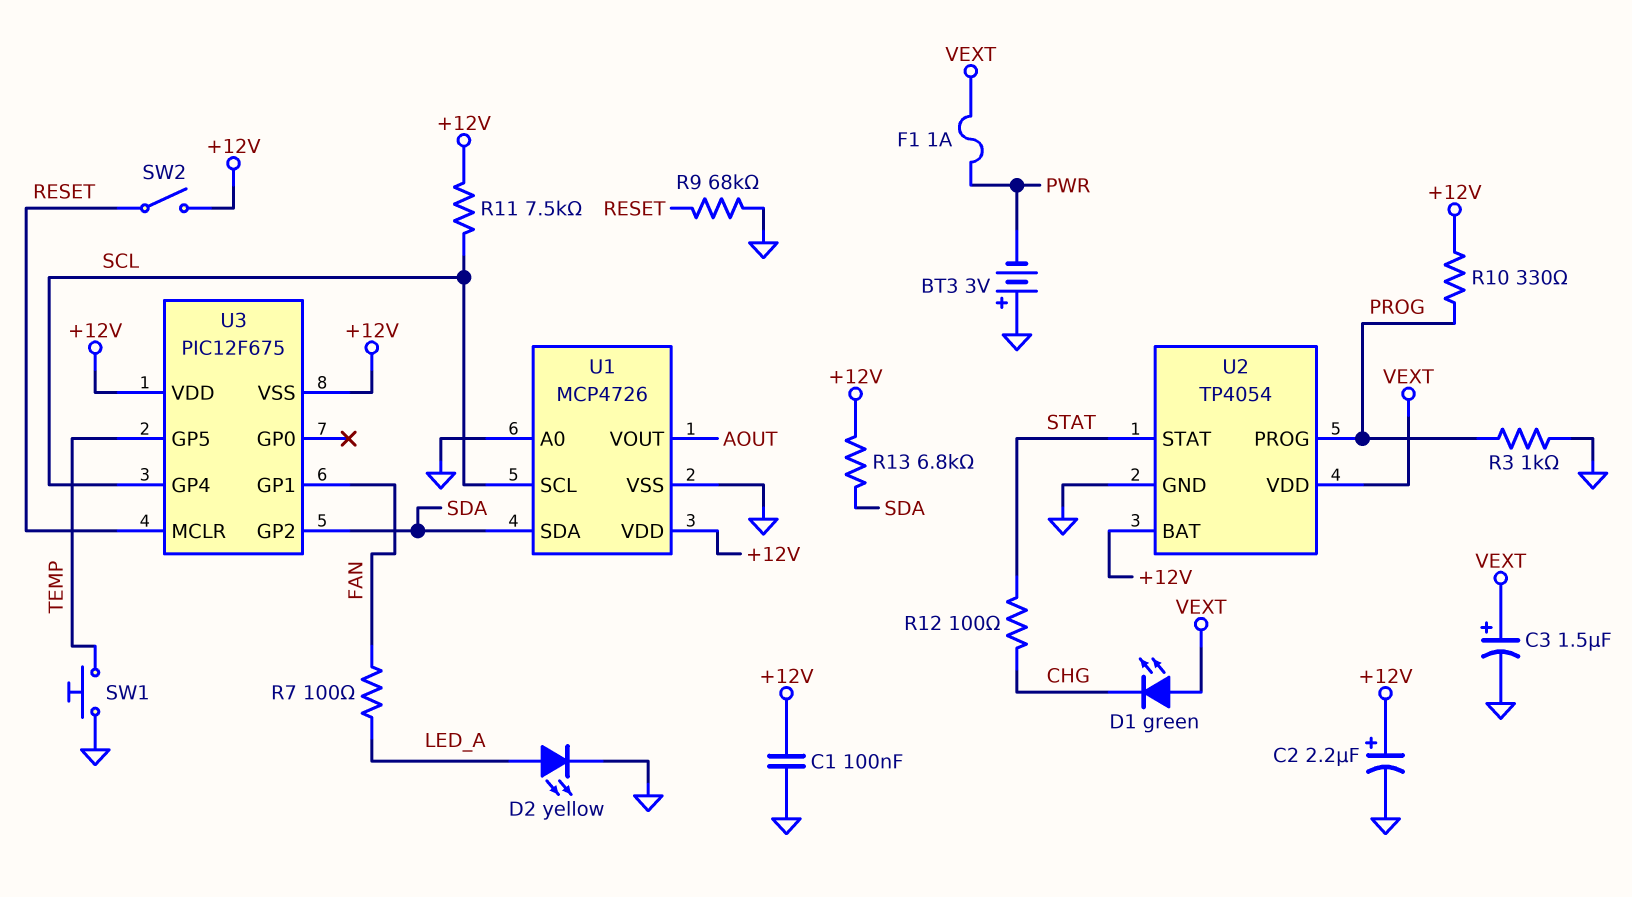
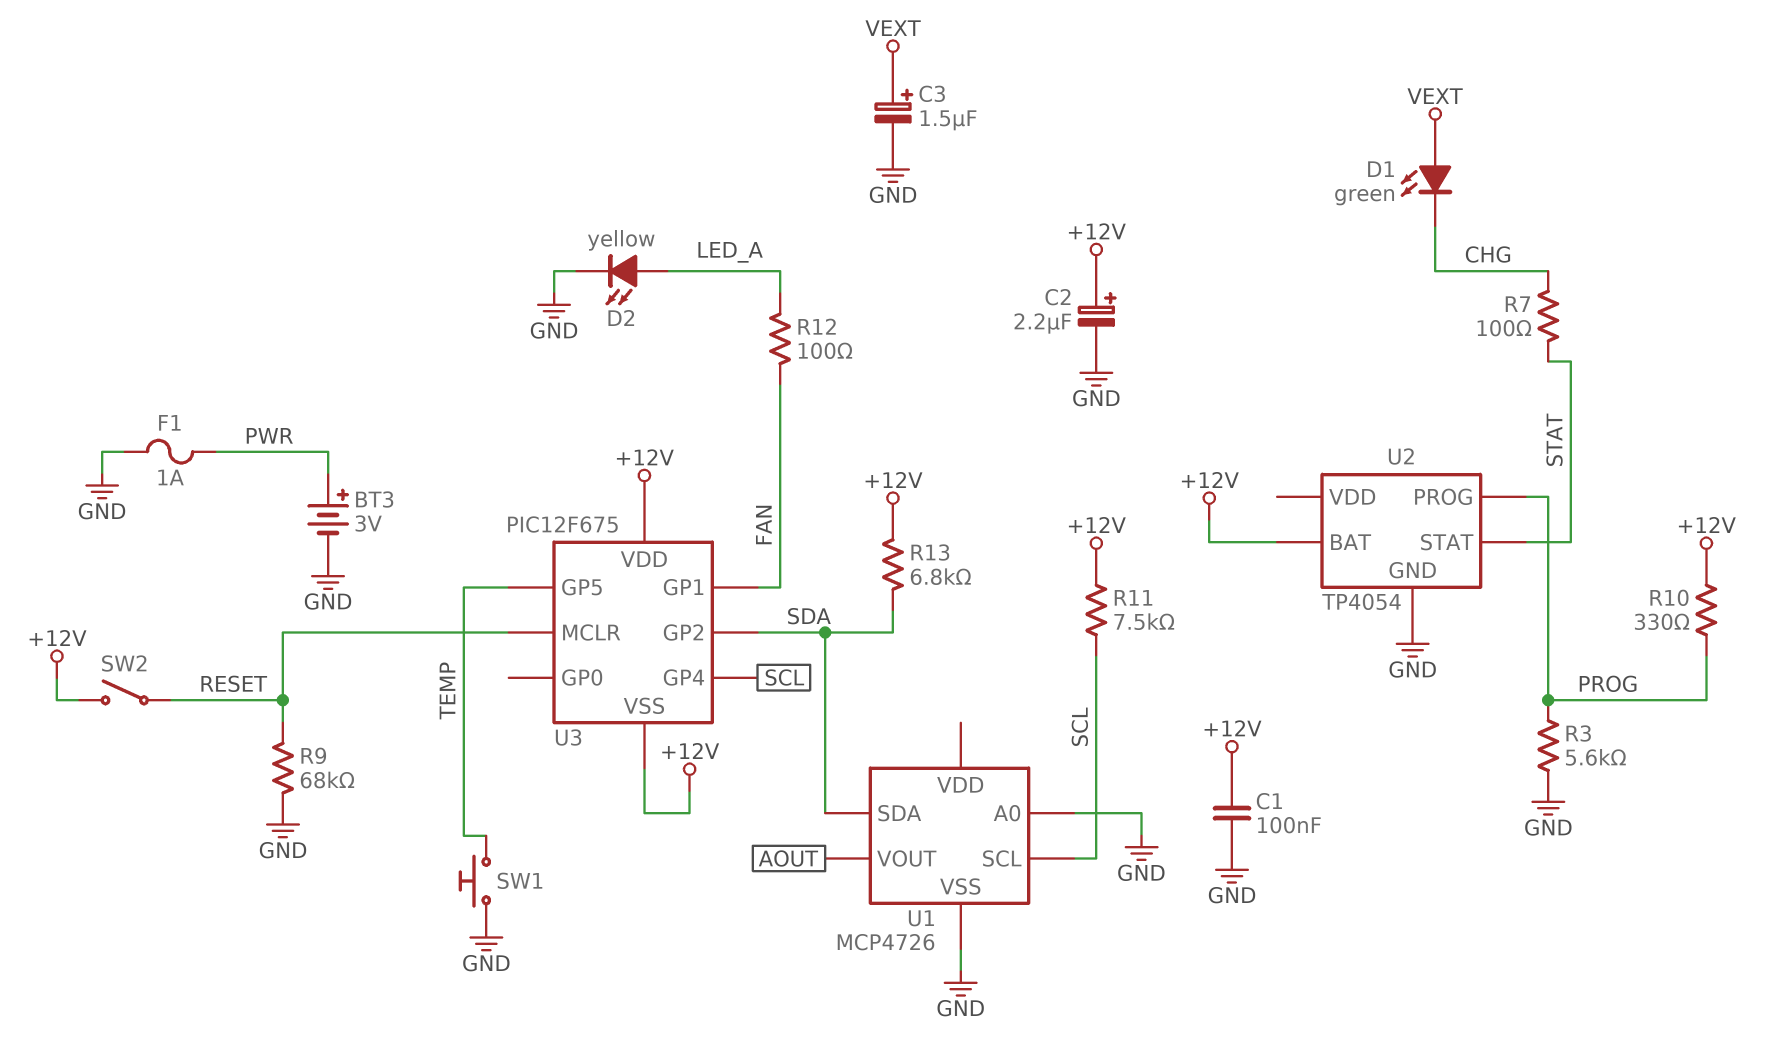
BT3: 3V (plus GND, minus PWR) -> 3V (plus PWR, minus GND)
F1: 1A (PWR, VEXT) -> 1A (GND, PWR)
R3: 1k (GND, PROG) -> 5.6k (GND, PROG)
R7: 100 (FAN, LED_A) -> 100 (CHG, STAT)
R12: 100 (CHG, STAT) -> 100 (FAN, LED_A)
U1 pin VDD: +12V -> none
U2 pin VDD: VEXT -> none

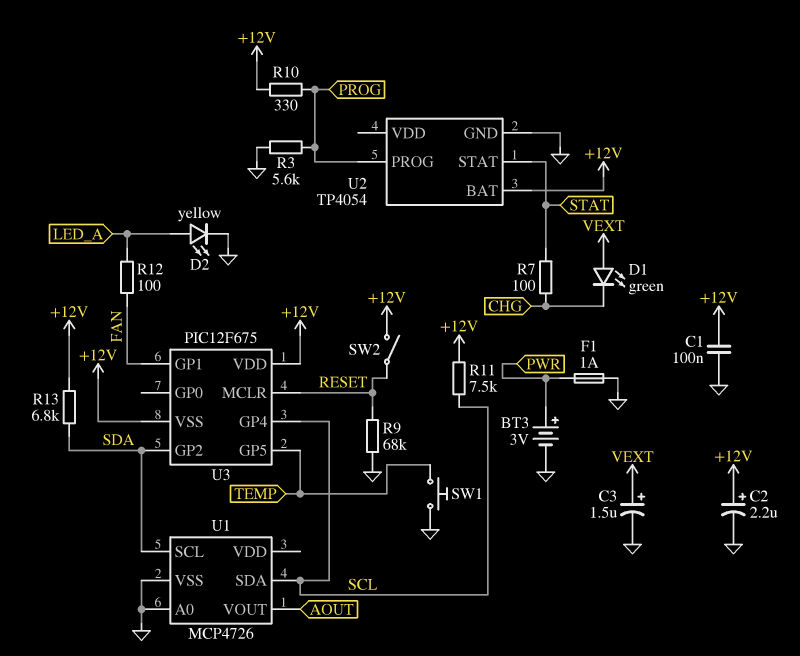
U1 pin SCL: SCL -> SDA
U1 pin SDA: SDA -> SCL

